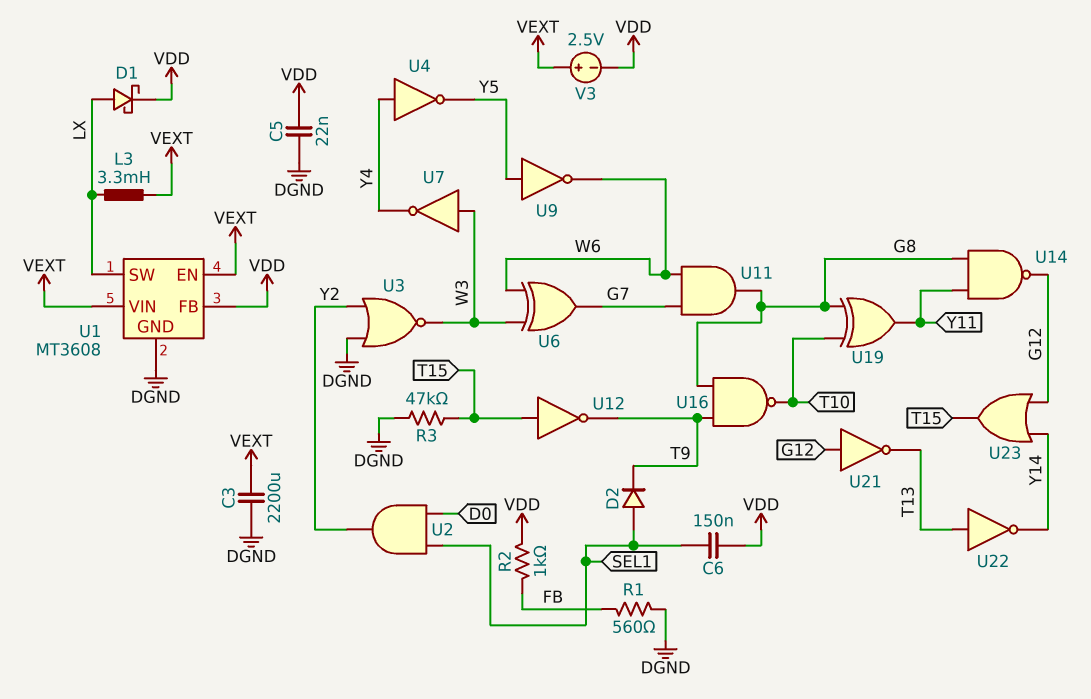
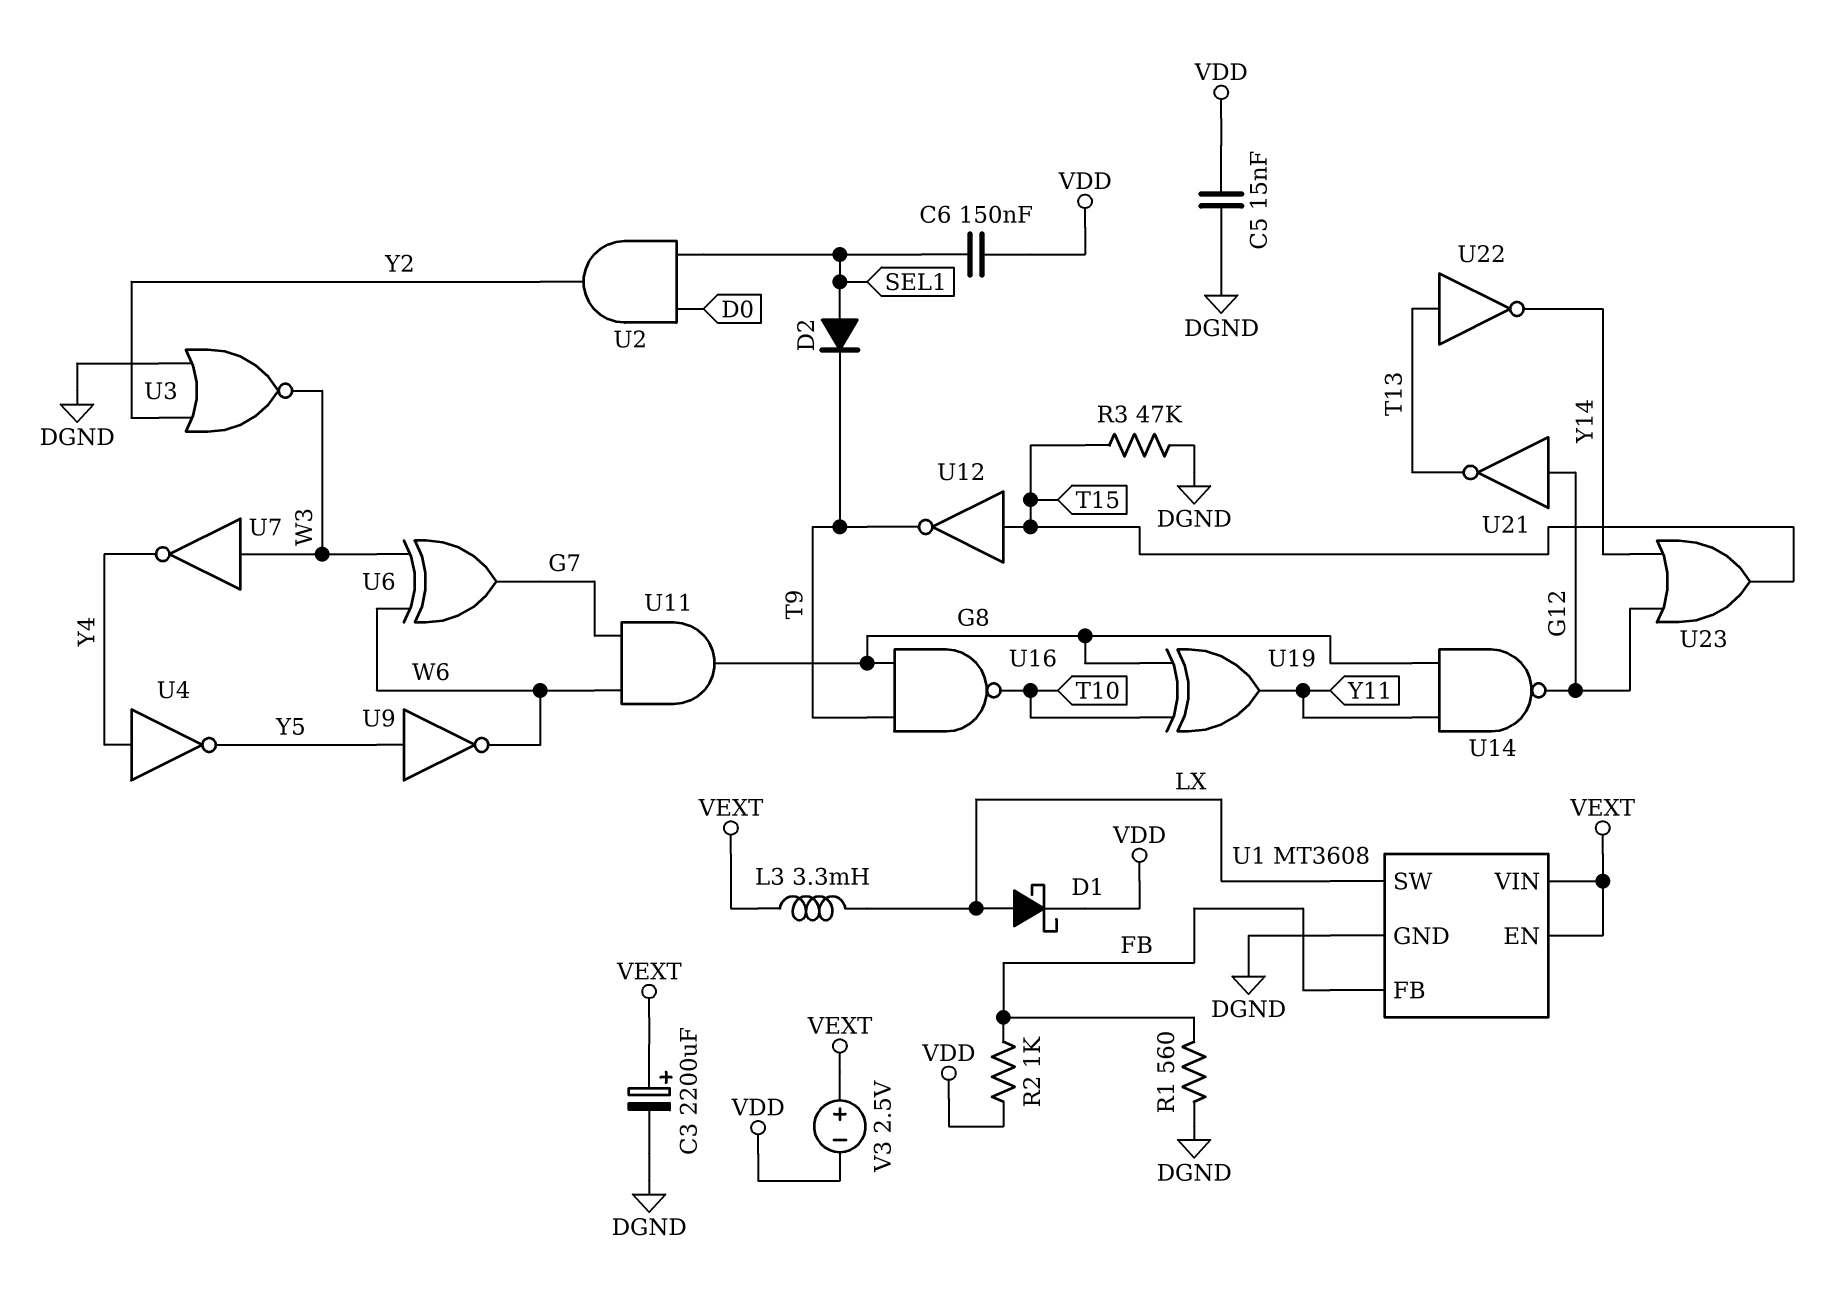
C3: 2200uF (DGND, VEXT) -> 2200uF (plus VEXT, minus DGND)
C5: 22nF (DGND, VDD) -> 15nF (DGND, VDD)
U1 pin FB: VDD -> FB

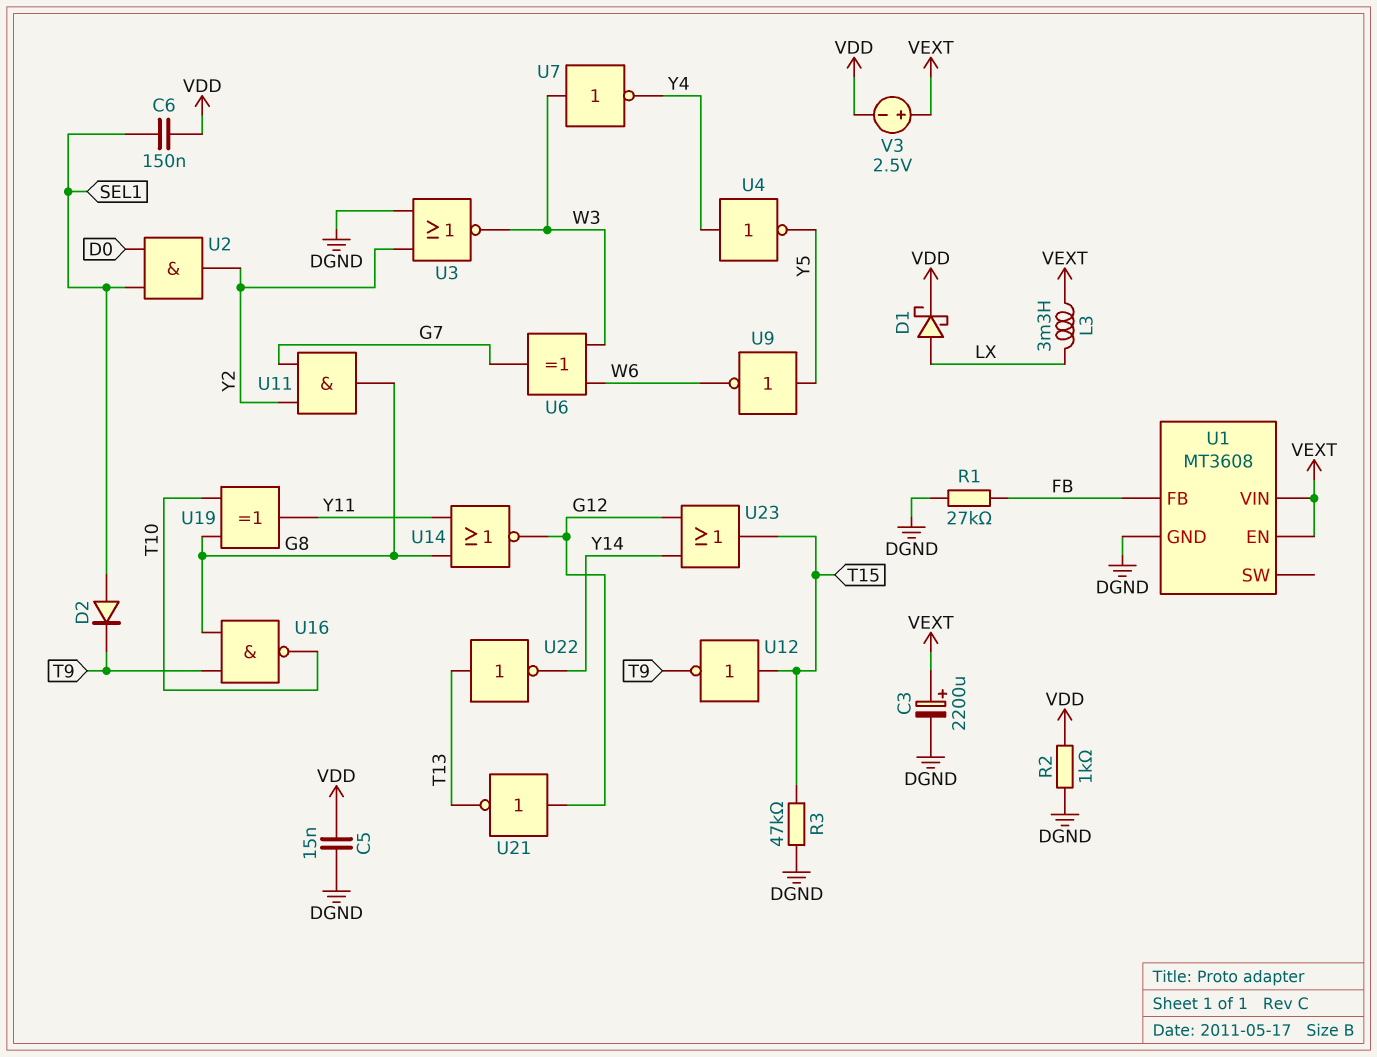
R1: 560 (DGND, FB) -> 27k (DGND, FB)
R2: 1k (FB, VDD) -> 1k (DGND, VDD)
U1 pin SW: LX -> none
U11: AND (in G7, in W6, out G8) -> AND (in G7, in Y2, out G8)
U14: NAND (in G8, in Y11, out G12) -> NOR (in G8, in Y11, out G12)

